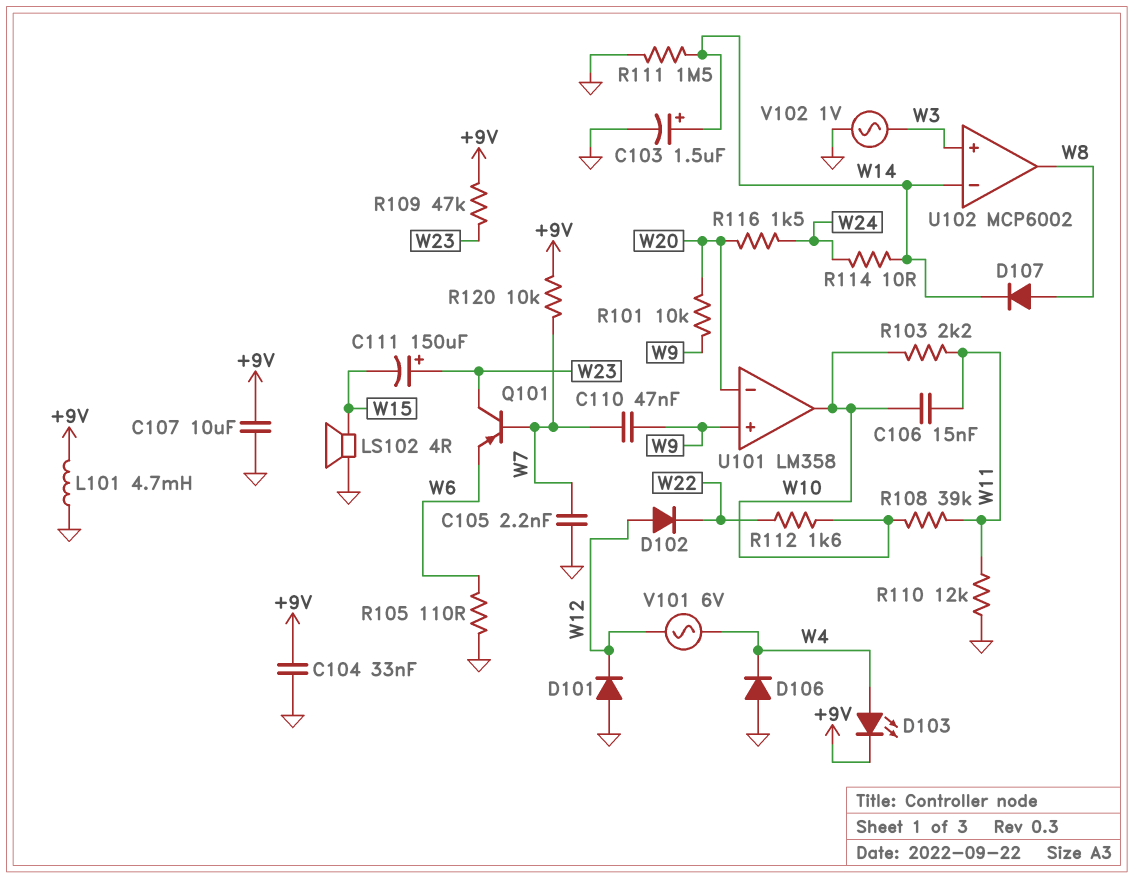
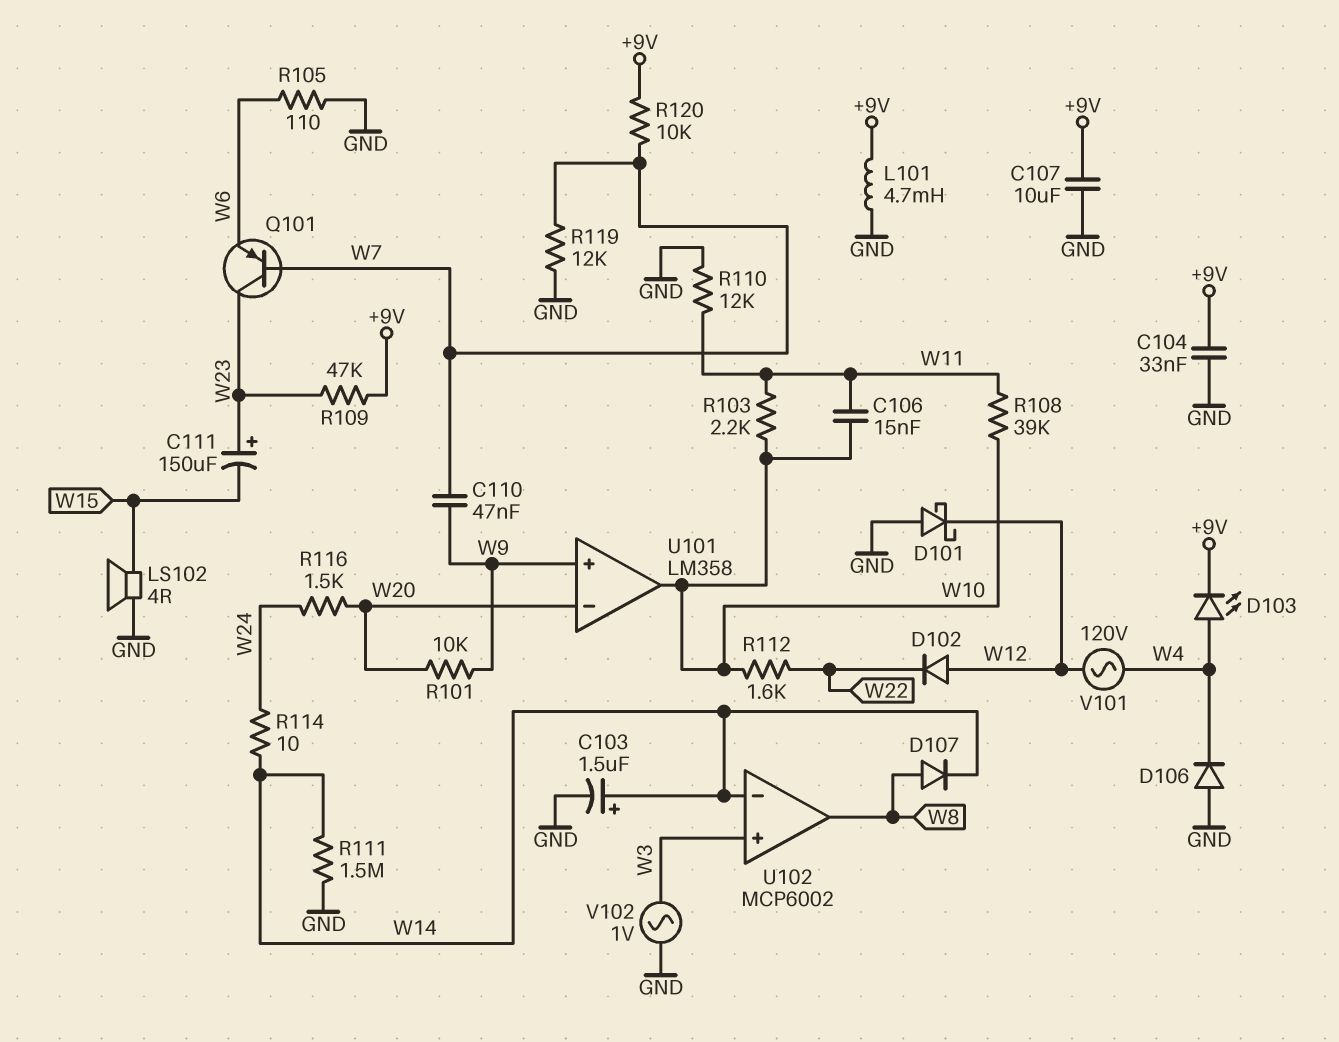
C105: 2.2nF (GND, W7) -> none
D101: diode (A GND, K W12) -> schottky (A GND, K W12)
R119: none -> 12k (GND, W7)
V101: AC 6V (W4, W12) -> AC 120V (W4, W12)

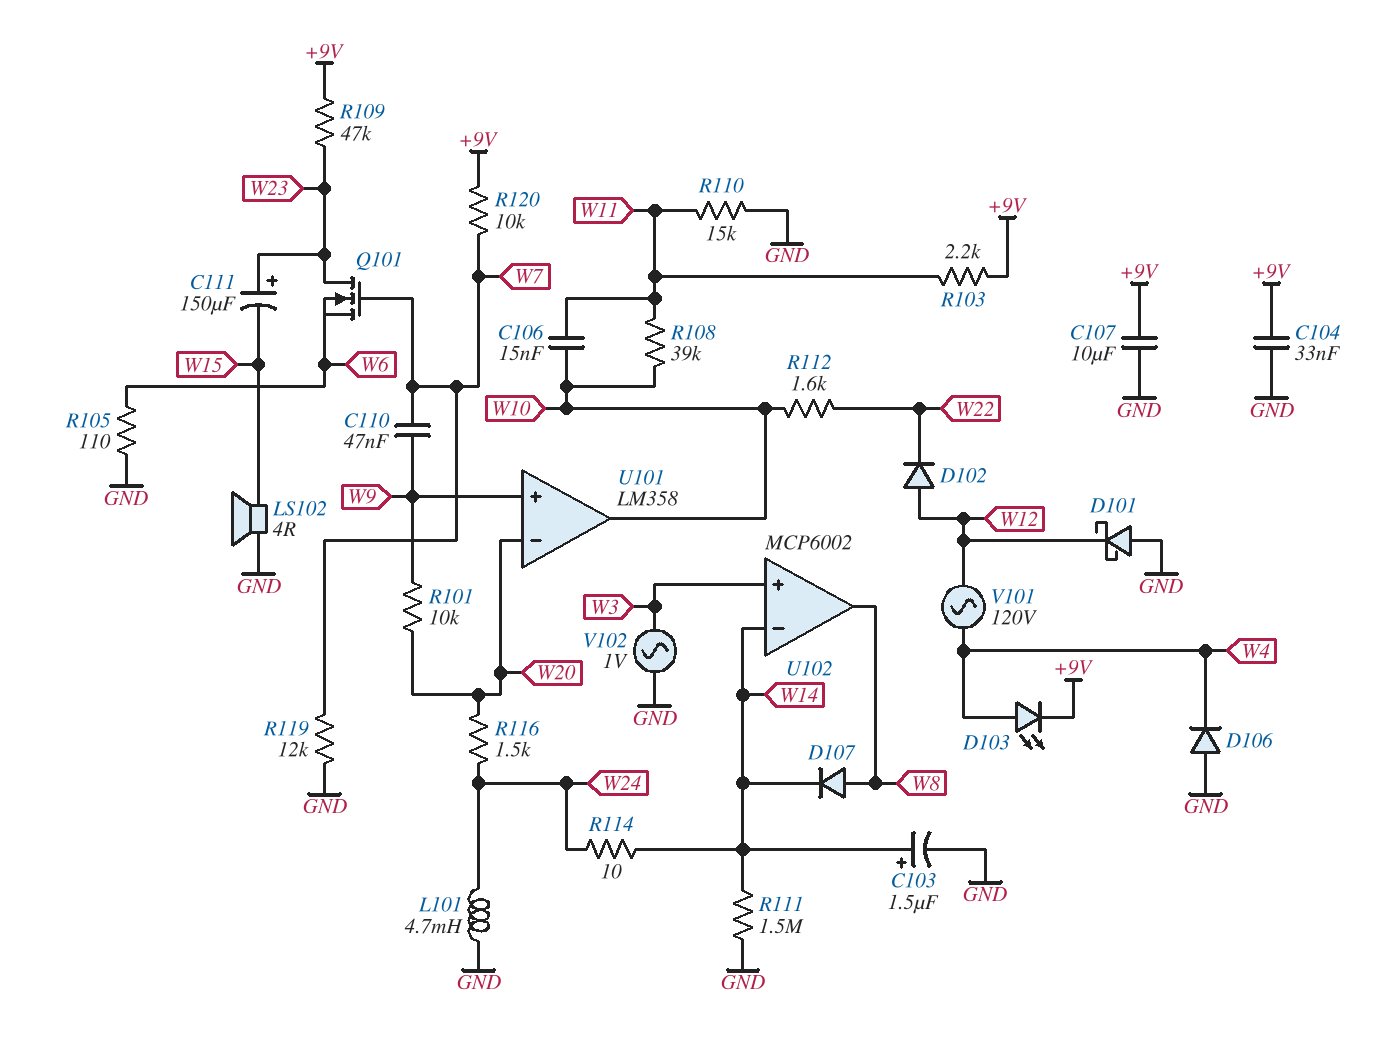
L101: 4.7mH (+9V, GND) -> 4.7mH (GND, W24)
Q101: PNP (B W7, C W23, E W6) -> NMOS (G W7, D W23, S W6)
R103: 2.2k (W10, W11) -> 2.2k (+9V, W11)
R110: 12k (GND, W11) -> 15k (GND, W11)

